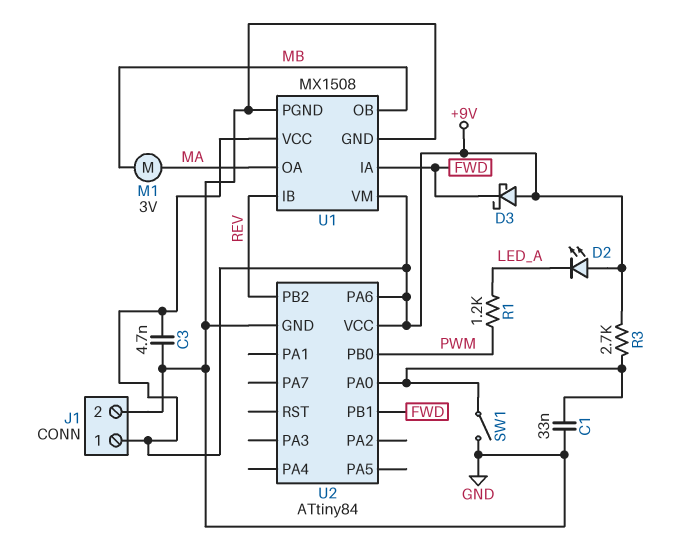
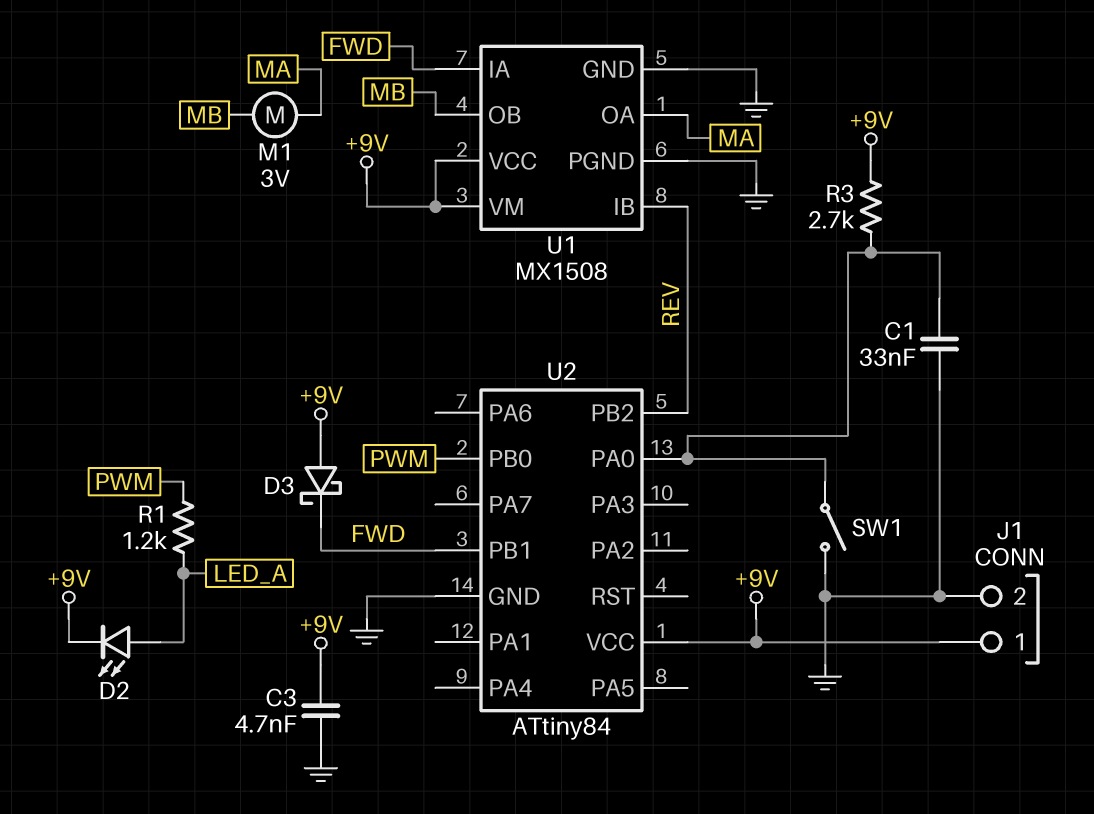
D2: LED (A +9V, K LED_A) -> LED (A LED_A, K +9V)
U2 pin PA6: +9V -> none

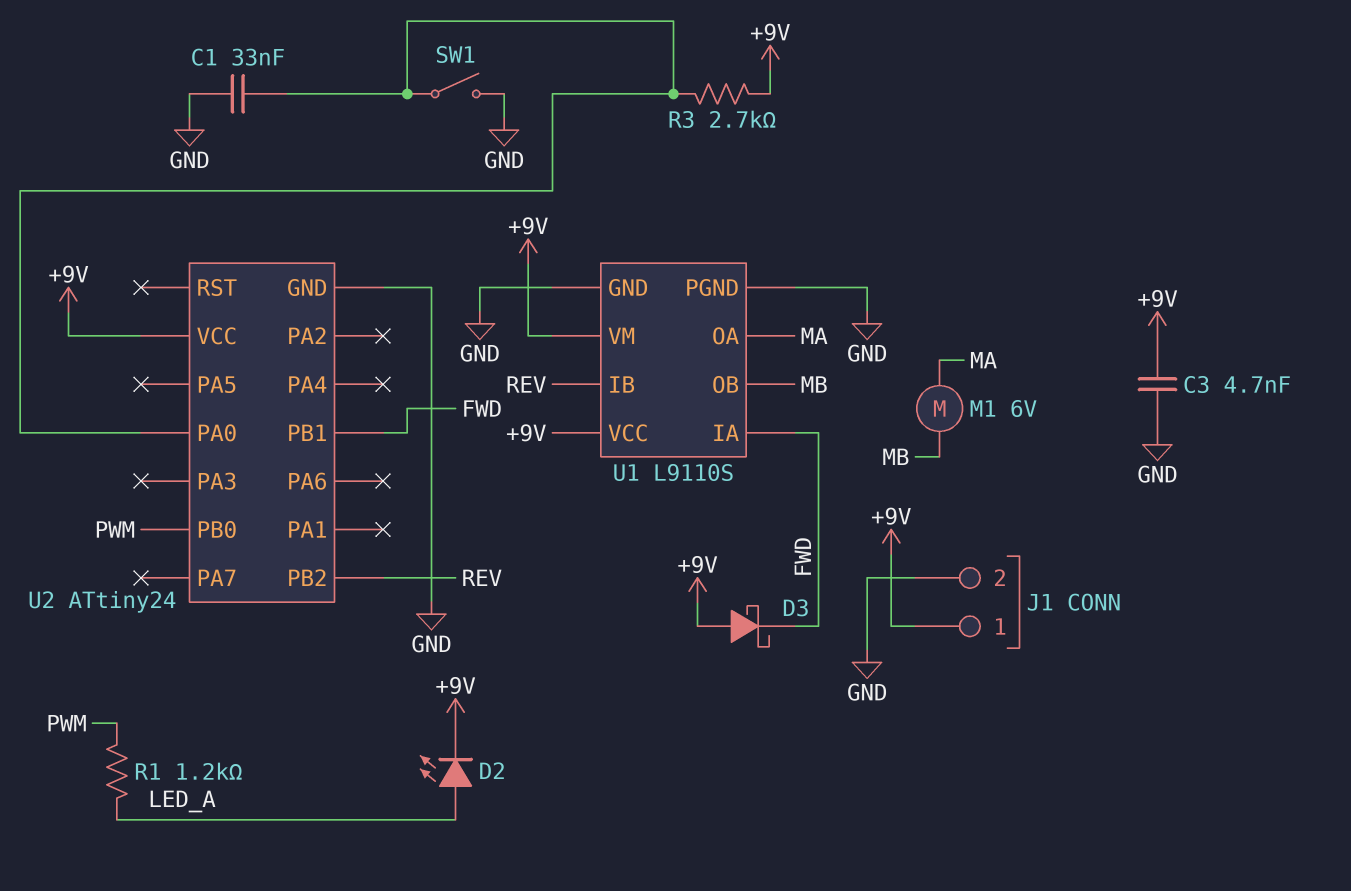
M1: motor 3V (MA, MB) -> motor 6V (MA, MB)
U1: MX1508 -> L9110S
U2: ATtiny84 -> ATtiny24

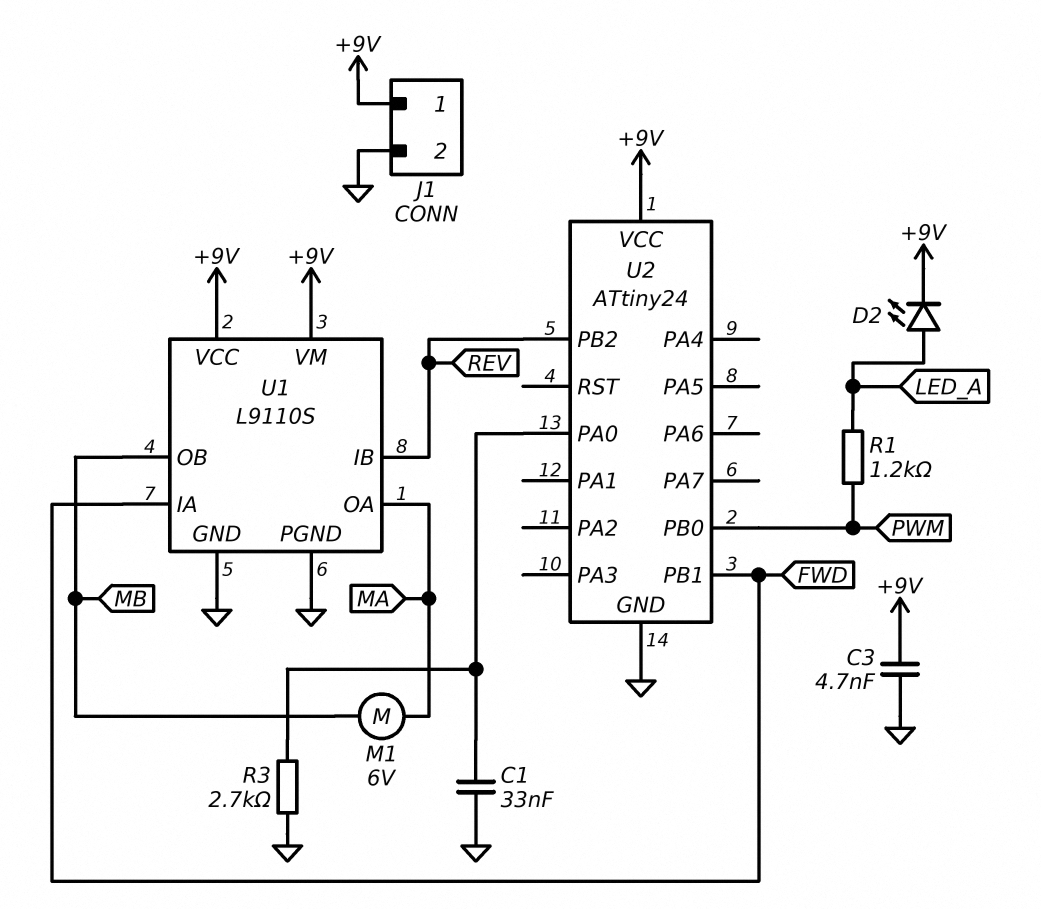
D3: schottky (A +9V, K FWD) -> none
R3: 2.7k (+9V, U2/PA0) -> 2.7k (GND, U2/PA0)
SW1: switch (GND, U2/PA0) -> none

